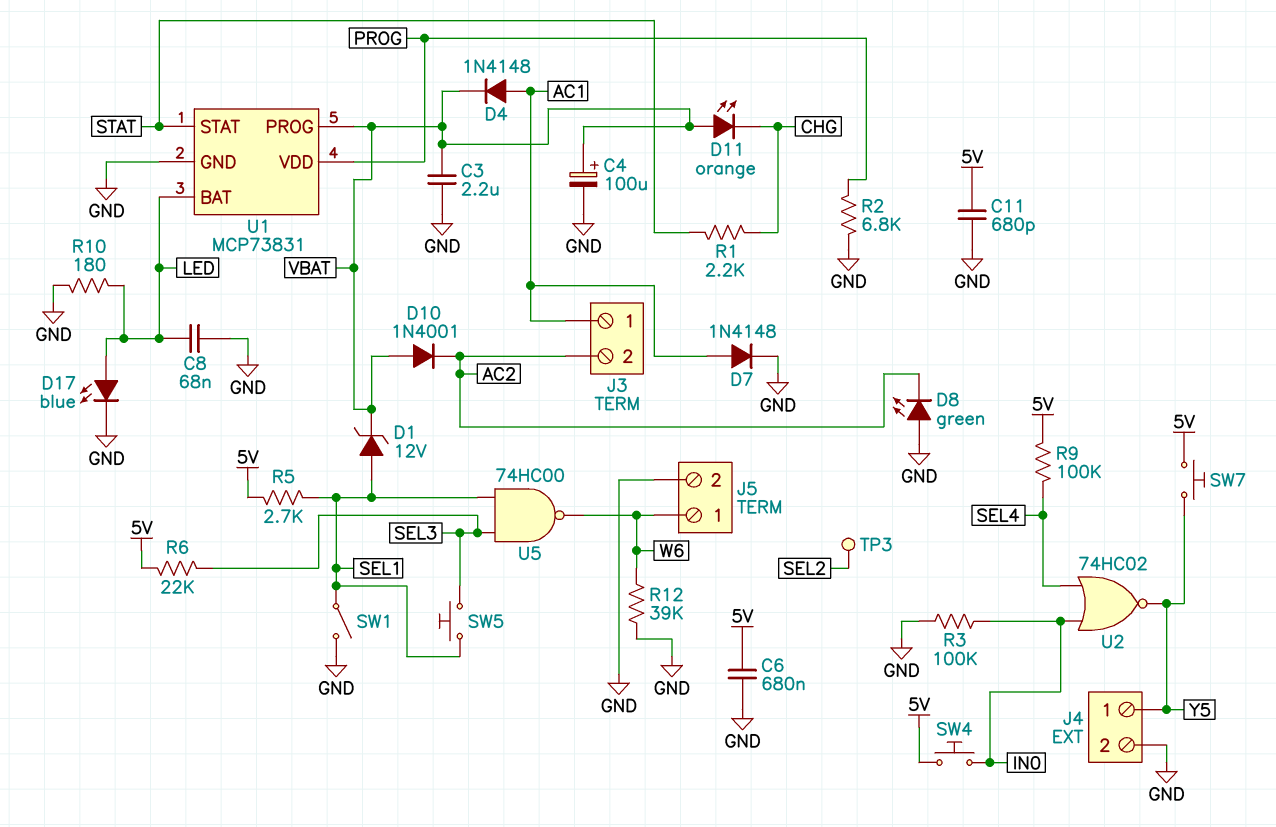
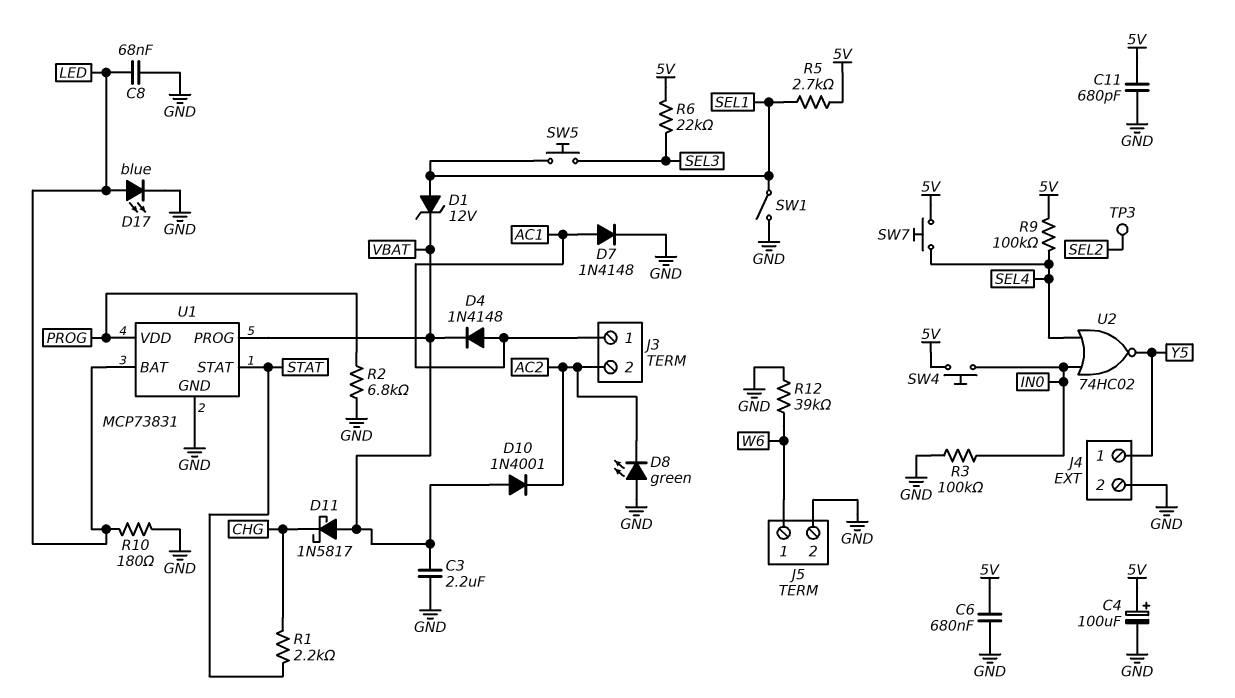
C4: 100uF (plus VBAT, minus GND) -> 100uF (plus 5V, minus GND)
D11: LED orange (A VBAT, K CHG) -> schottky 1N5817 (A VBAT, K CHG)
SW7: button (5V, Y5) -> button (5V, SEL4)
U5: NAND 74HC00 (in SEL1, in SEL3, out W6) -> none

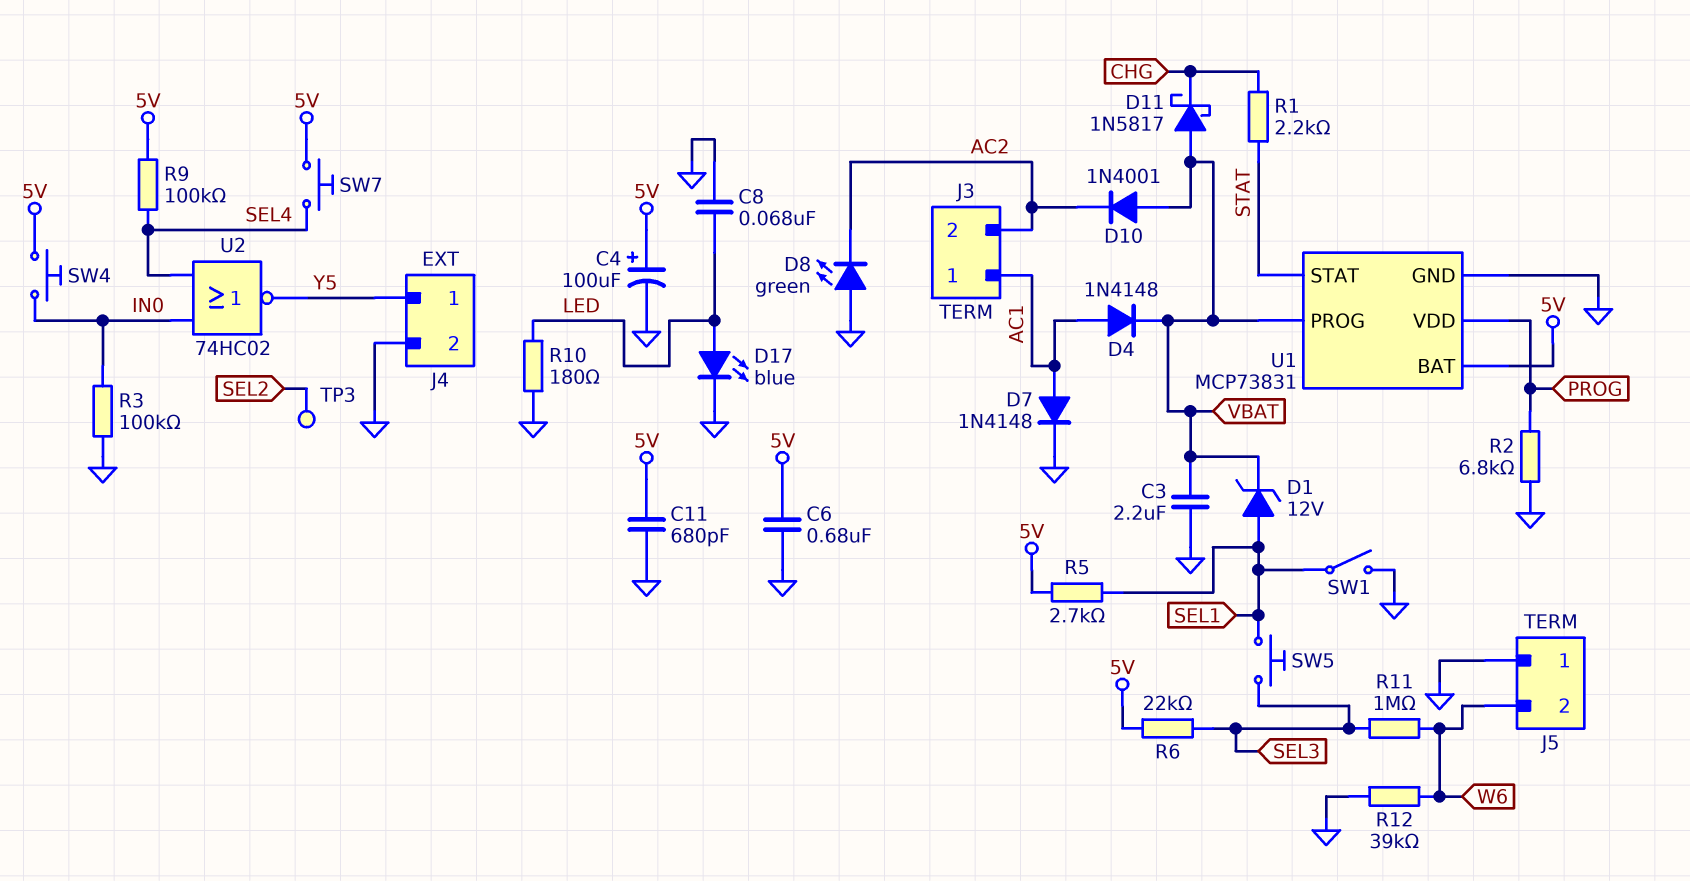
J5 pin 1: W6 -> GND
J5 pin 2: GND -> W6
R11: none -> 1M (SEL3, W6)
U1 pin BAT: LED -> 5V

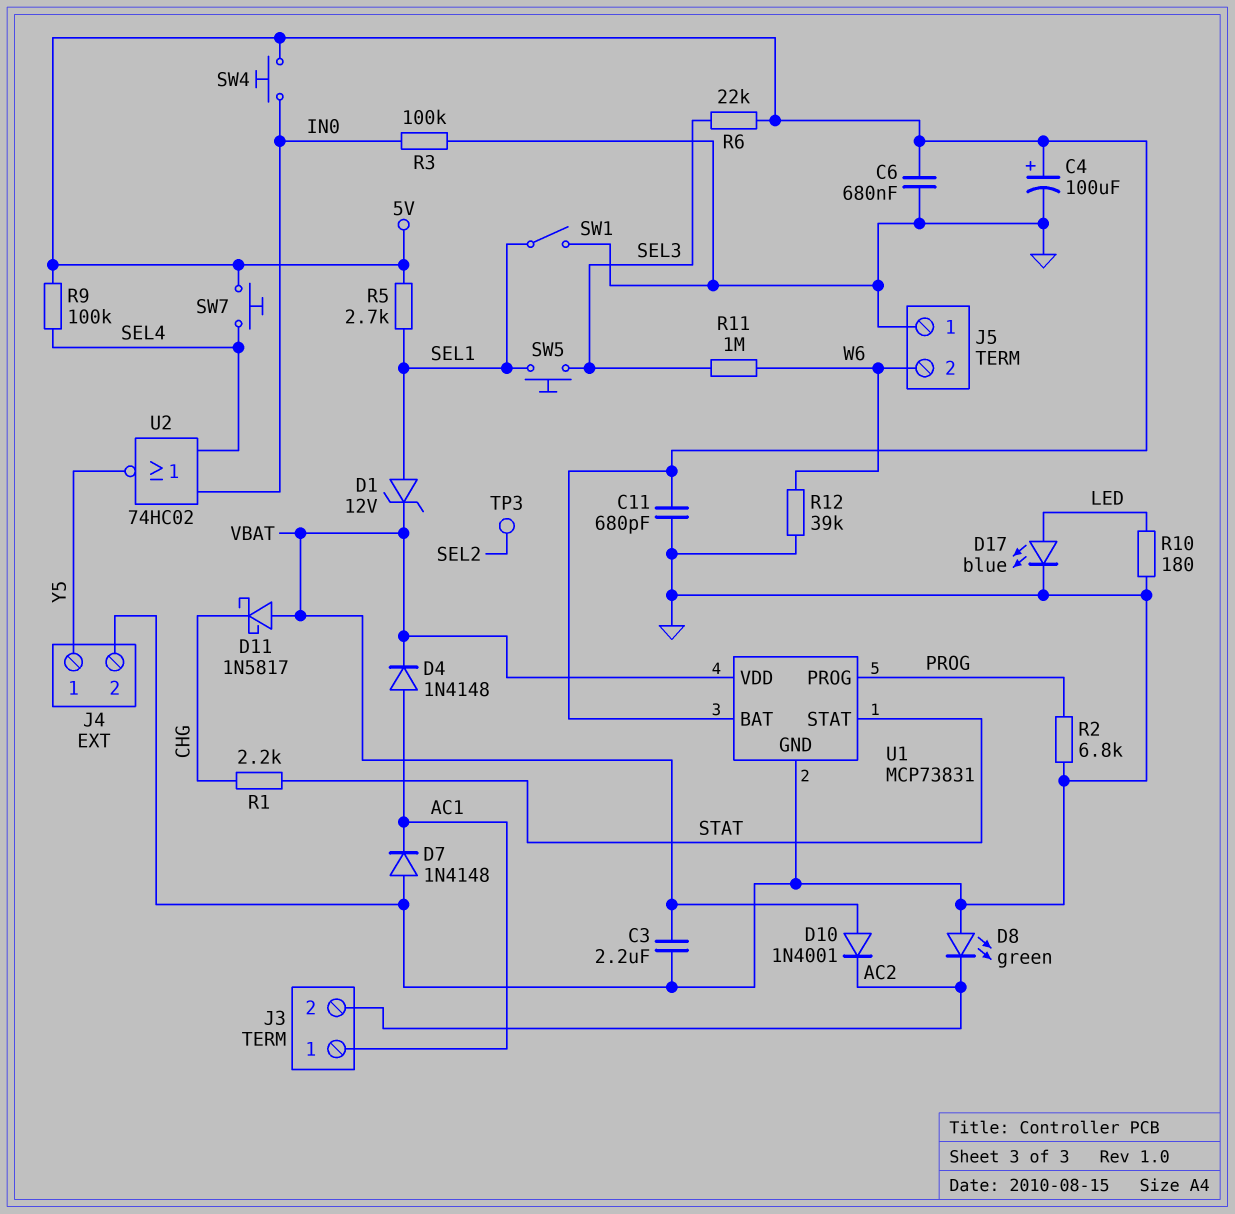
C8: 68nF (GND, LED) -> none
D7: diode 1N4148 (A AC1, K GND) -> diode 1N4148 (A GND, K AC1)
U1 pin PROG: VBAT -> PROG
U1 pin VDD: PROG -> VBAT

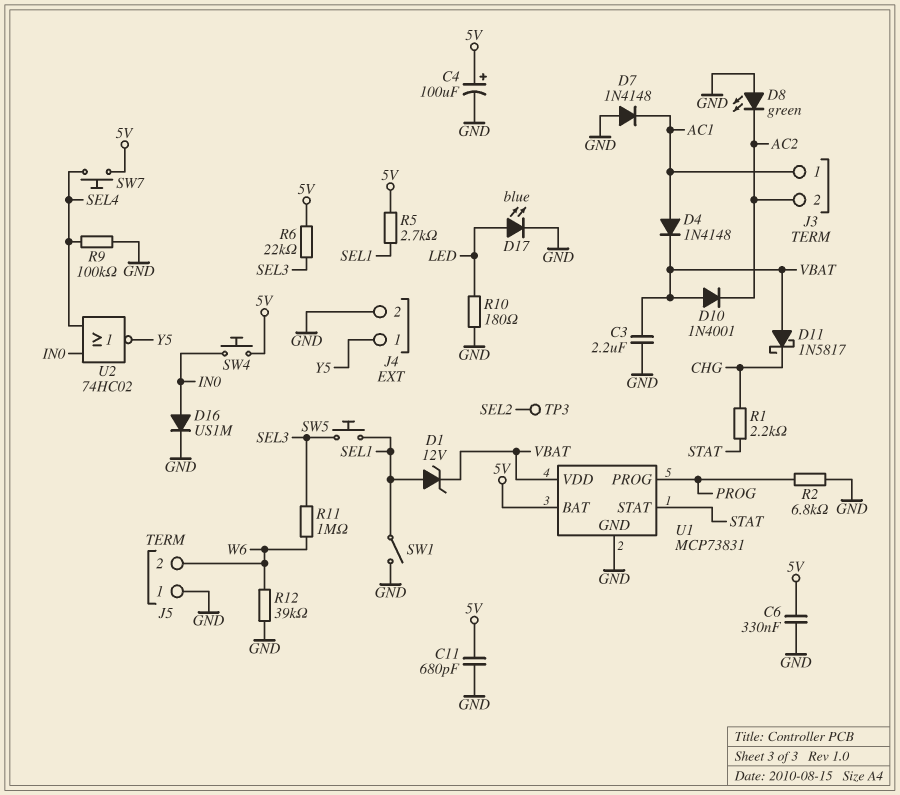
C6: 680nF (5V, GND) -> 330nF (5V, GND)
D16: none -> diode US1M (A IN0, K GND)
R3: 100k (GND, IN0) -> none
R9: 100k (5V, SEL4) -> 100k (GND, SEL4)

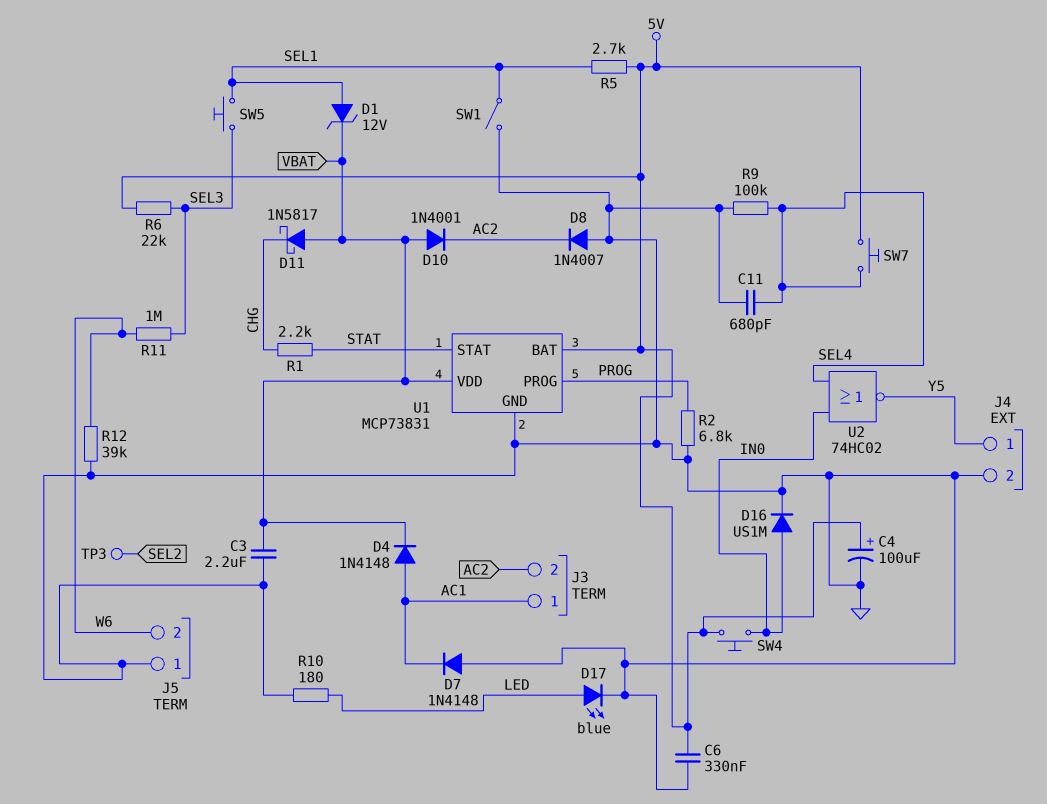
C11: 680pF (5V, GND) -> 680pF (GND, SEL4)
D8: LED green (A GND, K AC2) -> diode 1N4007 (A GND, K AC2)

